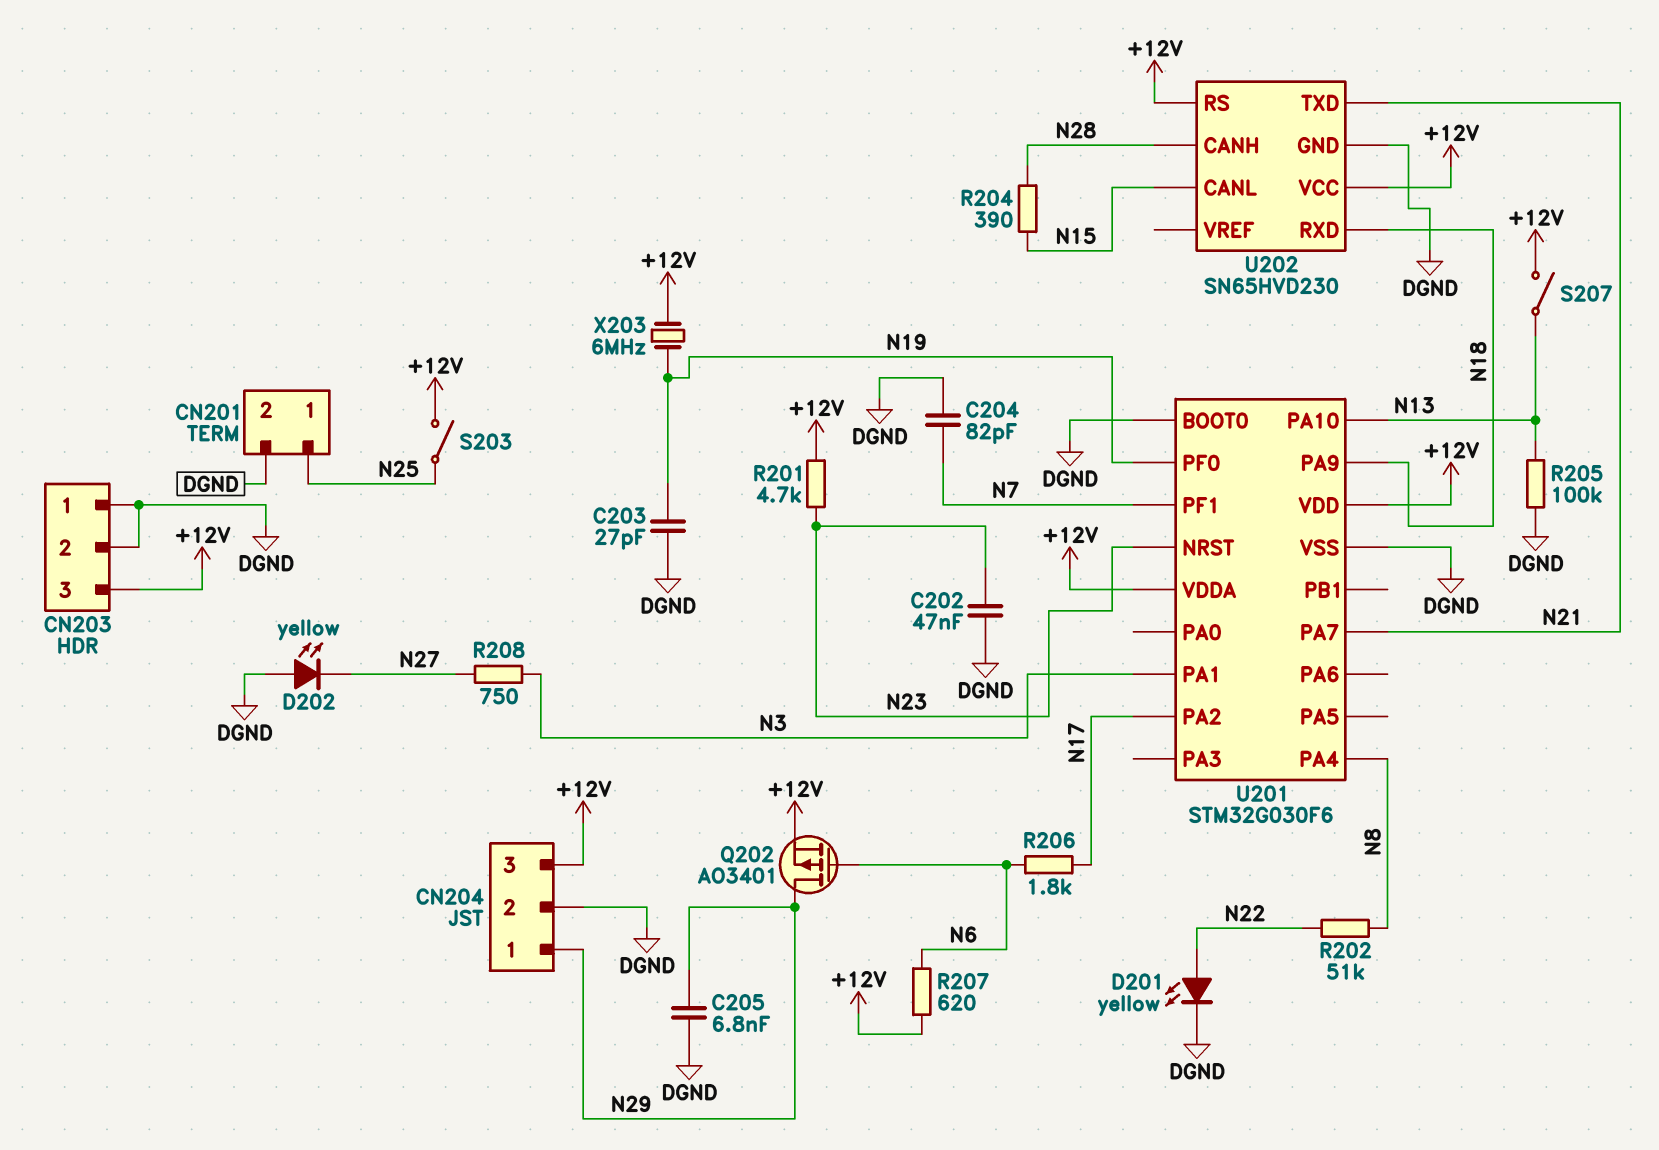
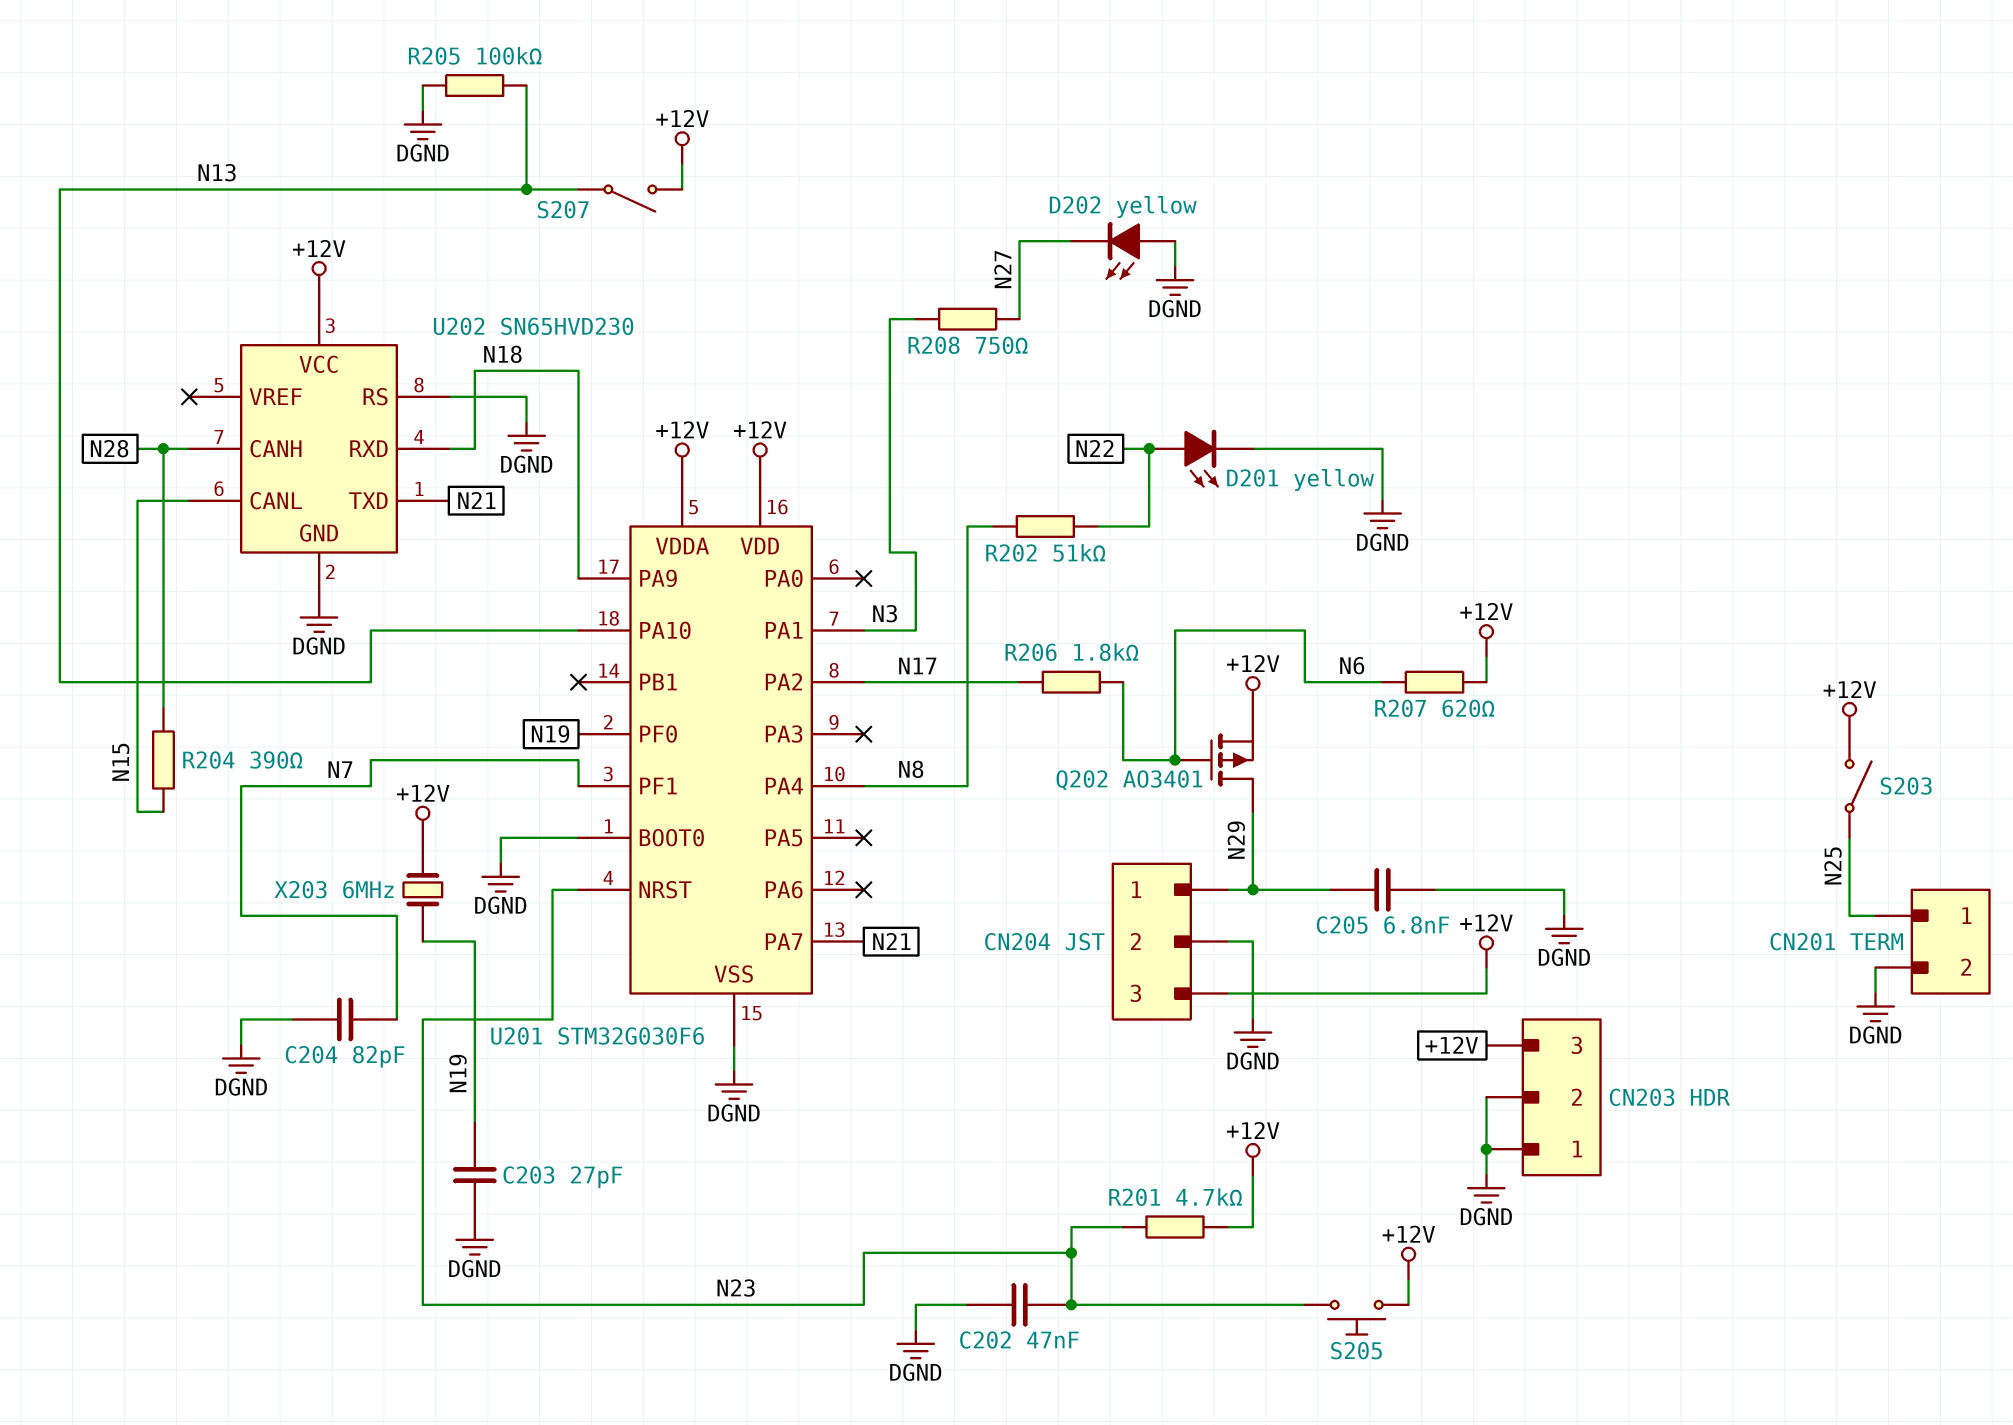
S205: none -> button (+12V, N23)
U202 pin RS: +12V -> DGND

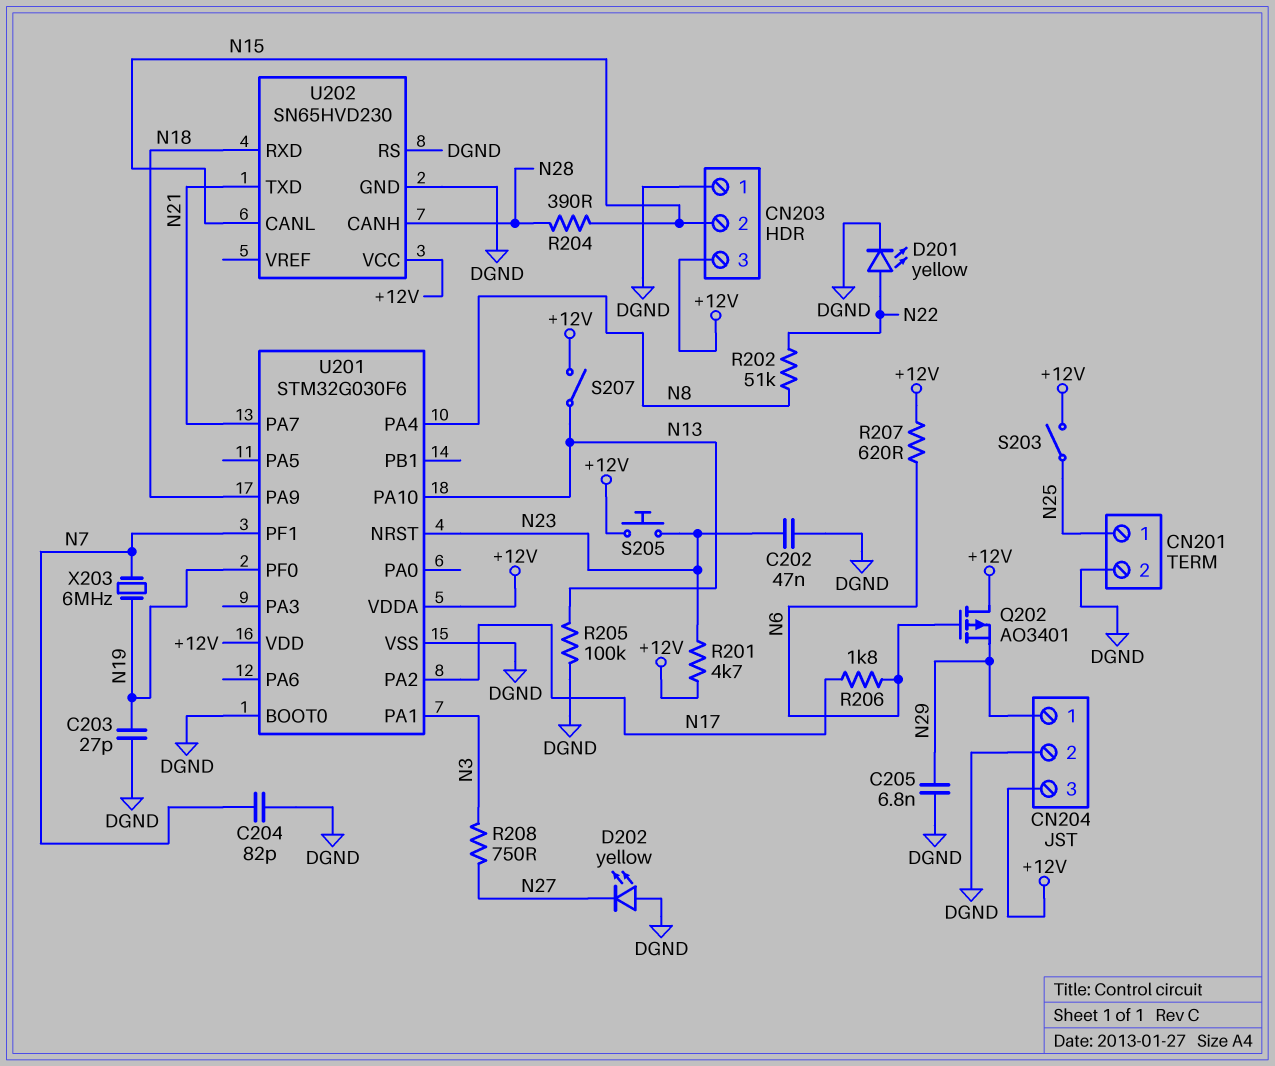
CN203 pin 2: DGND -> N15
Q202: PMOS AO3401 (G N6, D N29, S +12V) -> PMOS AO3401 (G N6, D +12V, S N29)
X203: 6MHz (+12V, N19) -> 6MHz (N7, N19)

